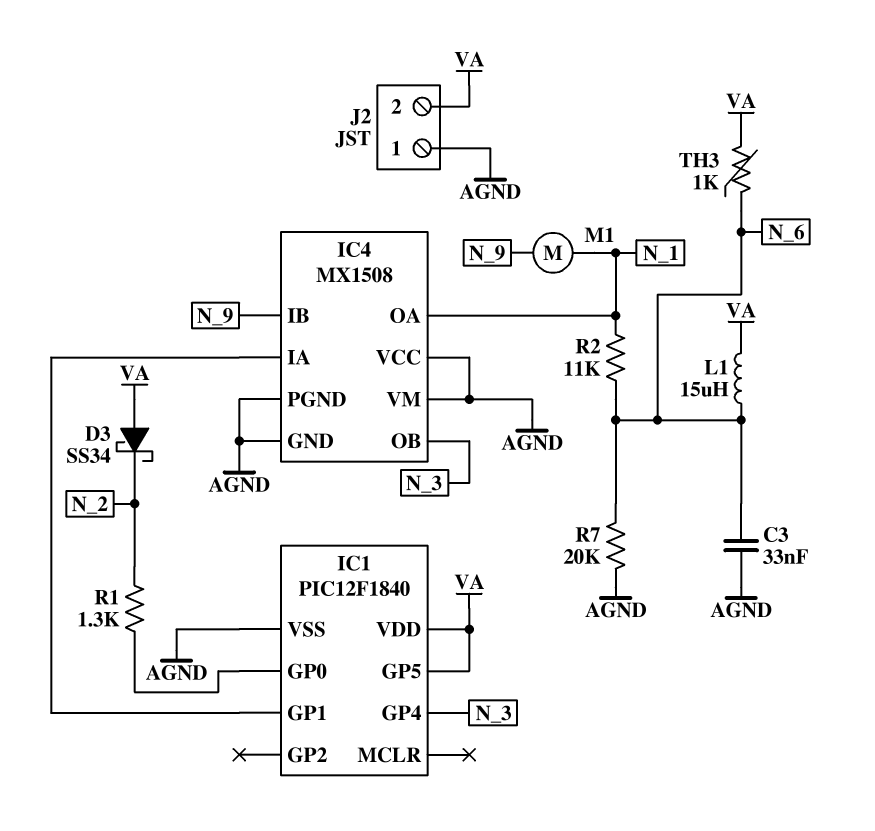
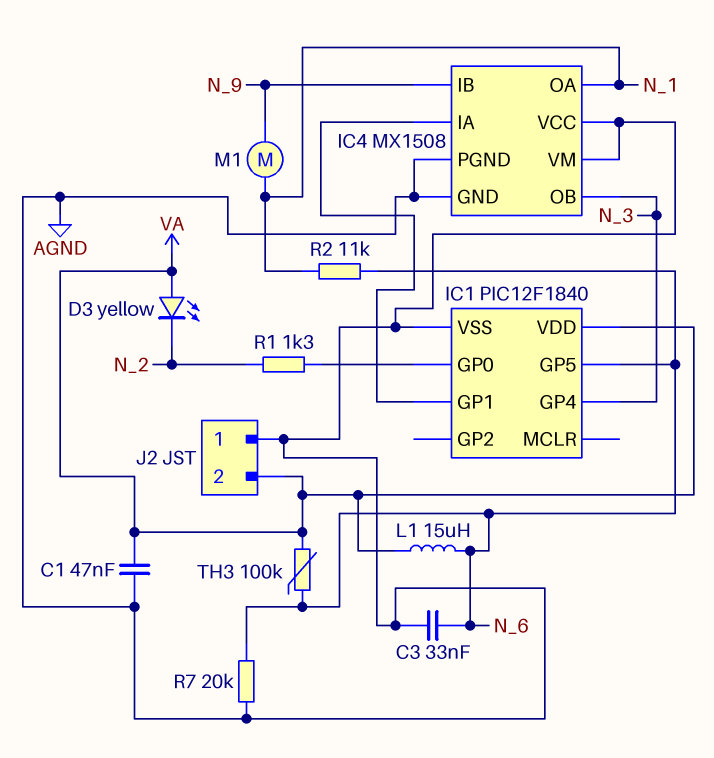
C1: none -> 47nF (AGND, VA)
D3: schottky SS34 (A VA, K N_2) -> LED yellow (A VA, K N_2)
IC1 pin GP5: VA -> N_6
TH3: 1k (N_6, VA) -> 100k (N_6, VA)

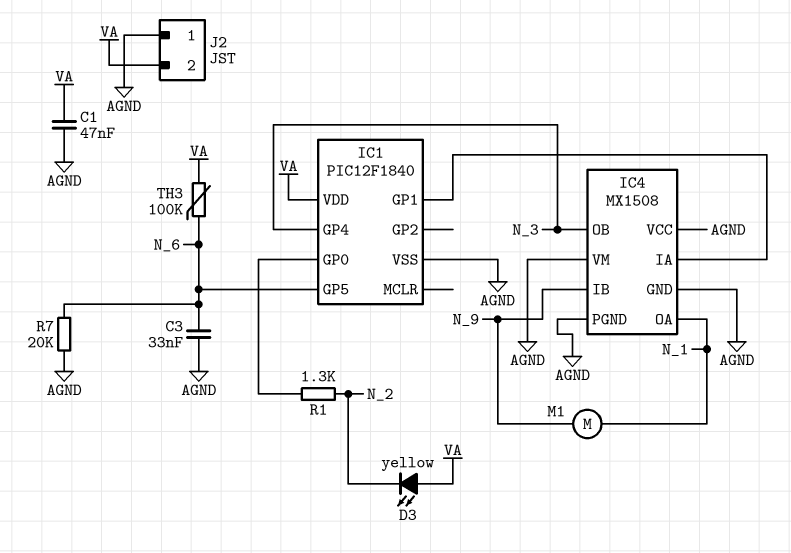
L1: 15uH (N_6, VA) -> none
R2: 11k (N_1, N_6) -> none

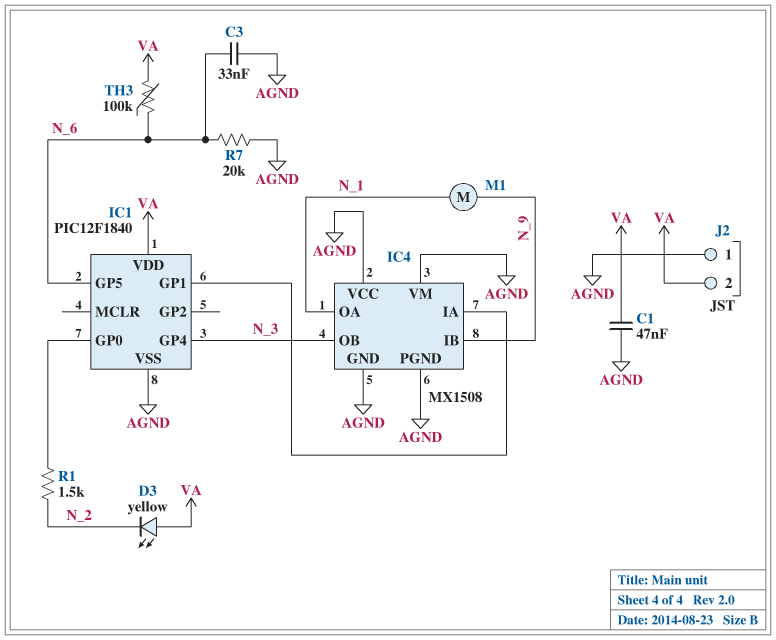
R1: 1.3k (IC1/GP0, N_2) -> 1.5k (IC1/GP0, N_2)

